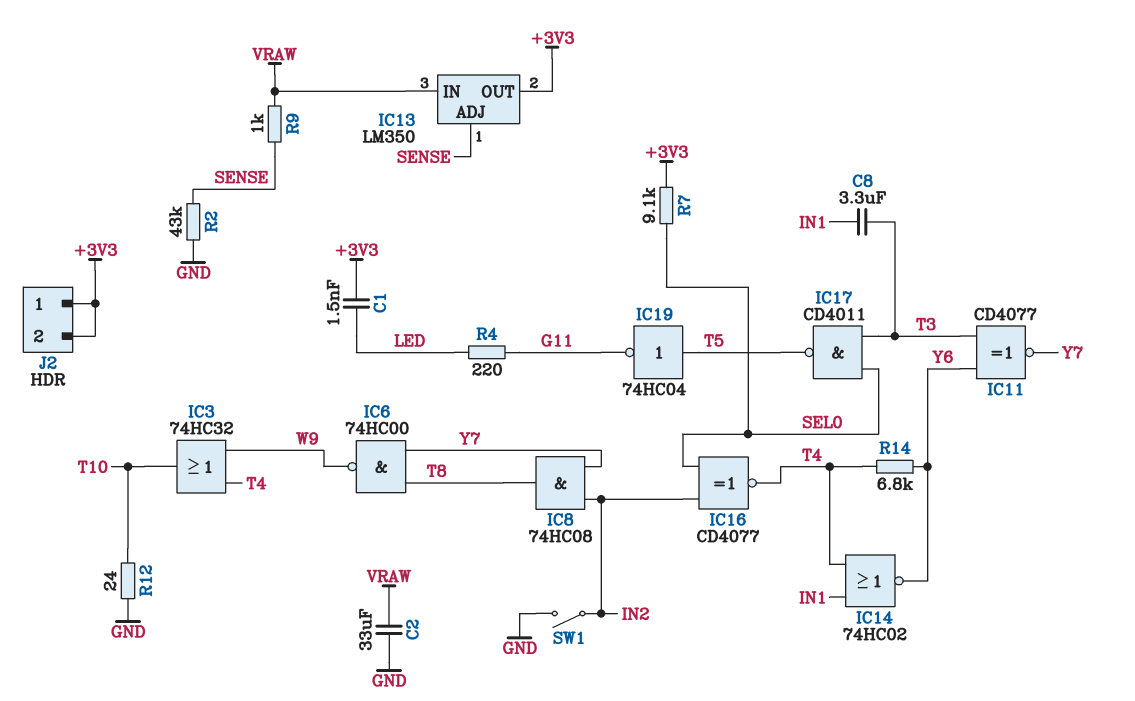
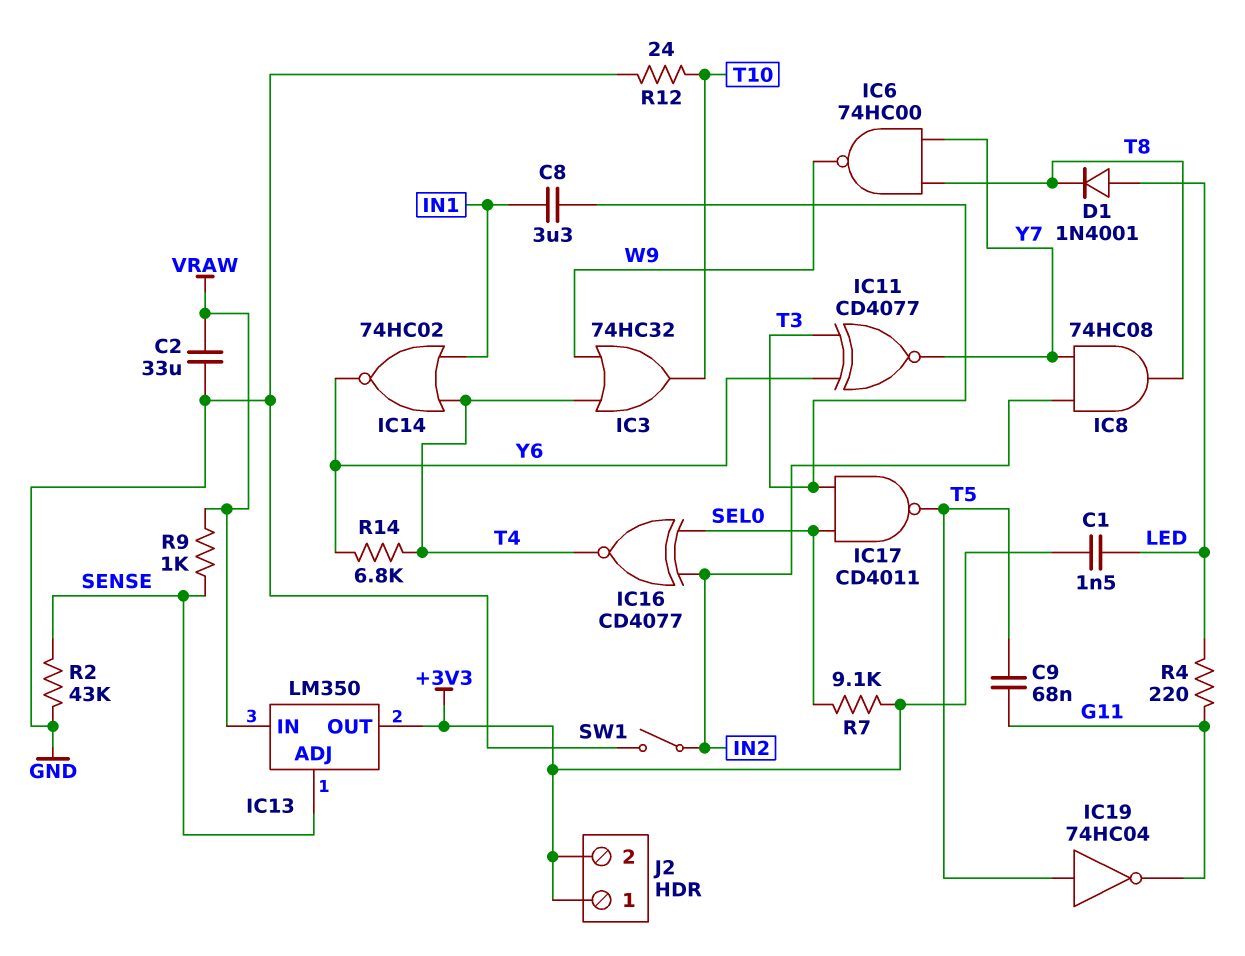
C9: none -> 68nF (G11, T5)
D1: none -> diode 1N4001 (A LED, K T8)

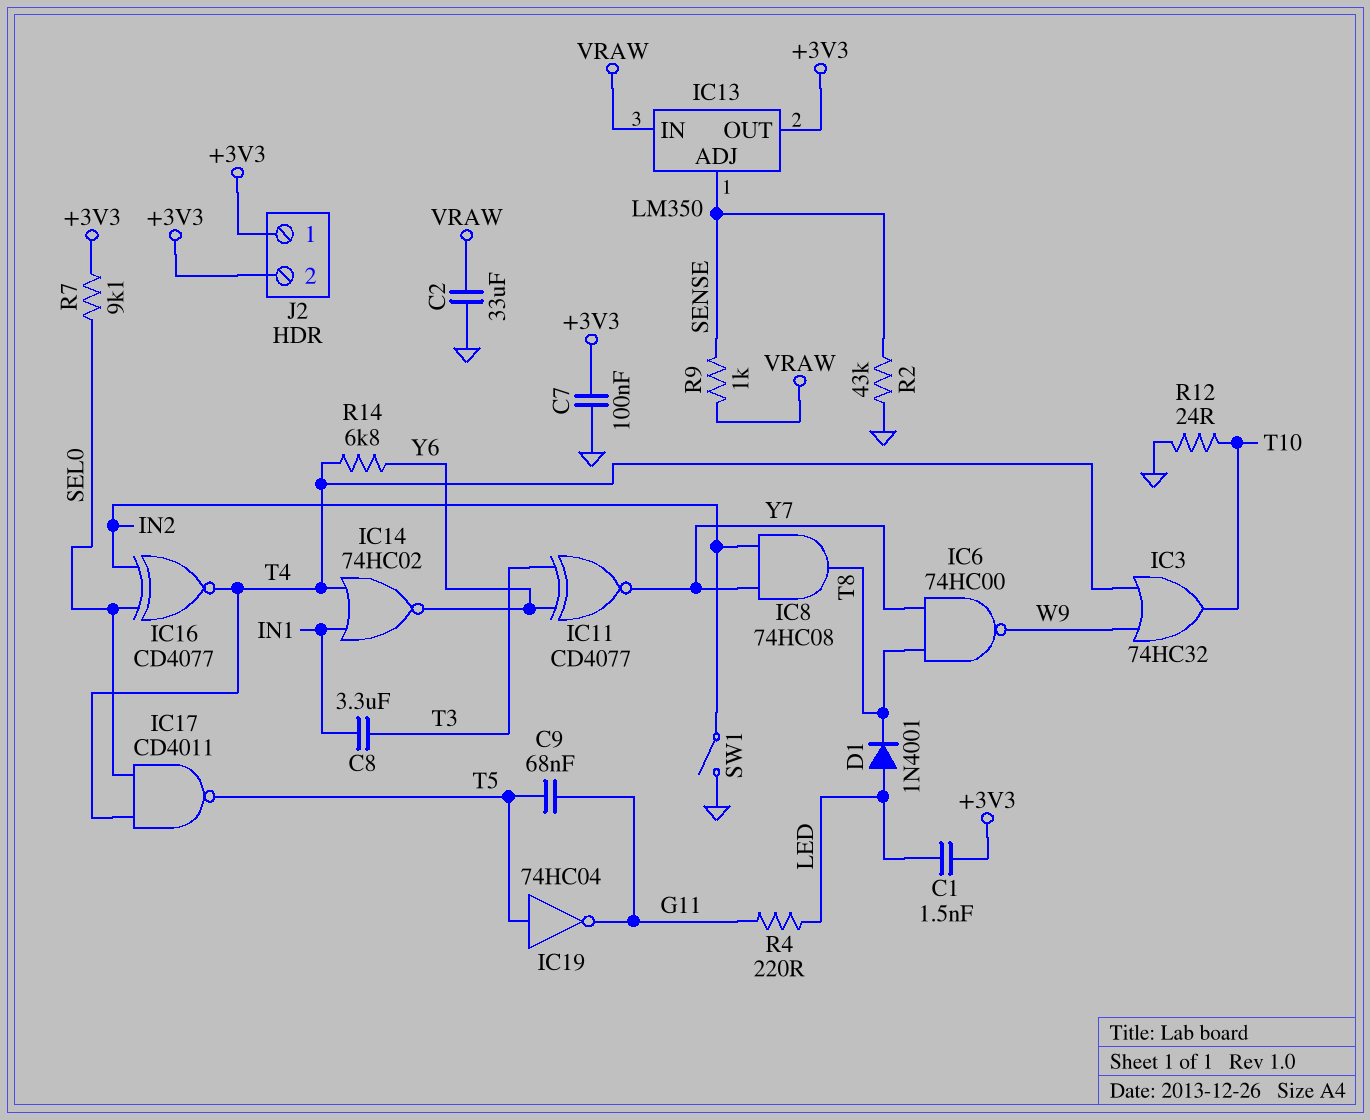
C7: none -> 100nF (+3V3, GND)
IC17: NAND CD4011 (in SEL0, in T3, out T5) -> NAND CD4011 (in SEL0, in T4, out T5)

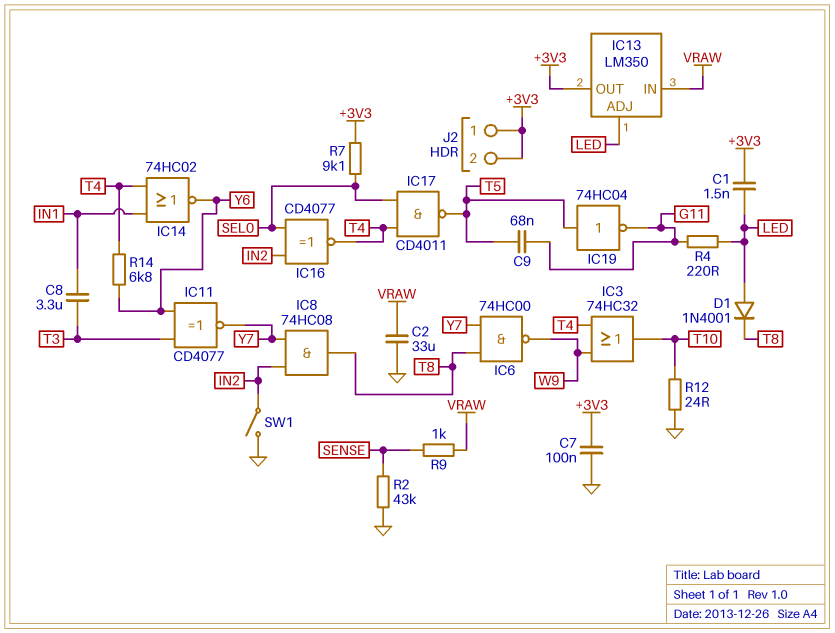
IC13 pin ADJ: SENSE -> LED

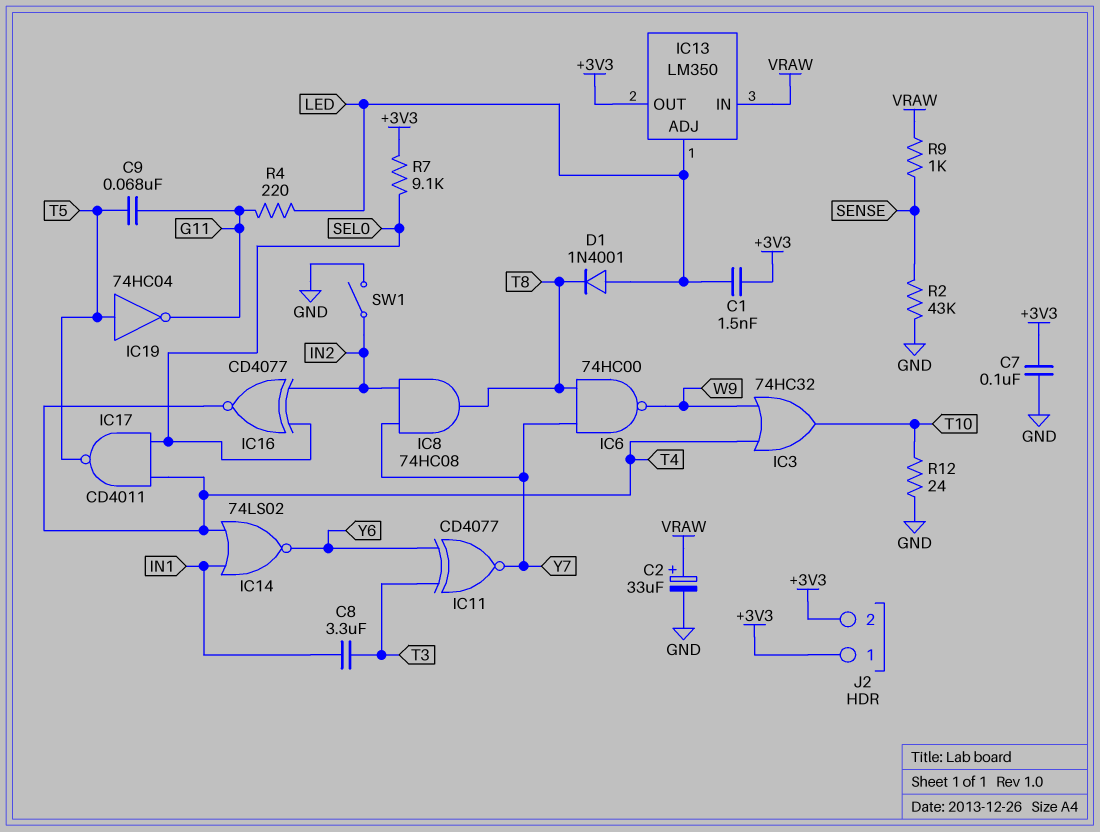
C2: 33uF (GND, VRAW) -> 33uF (plus VRAW, minus GND)
IC14: NOR 74HC02 (in IN1, in T4, out Y6) -> NOR 74LS02 (in IN1, in T4, out Y6)
R14: 6.8k (T4, Y6) -> none

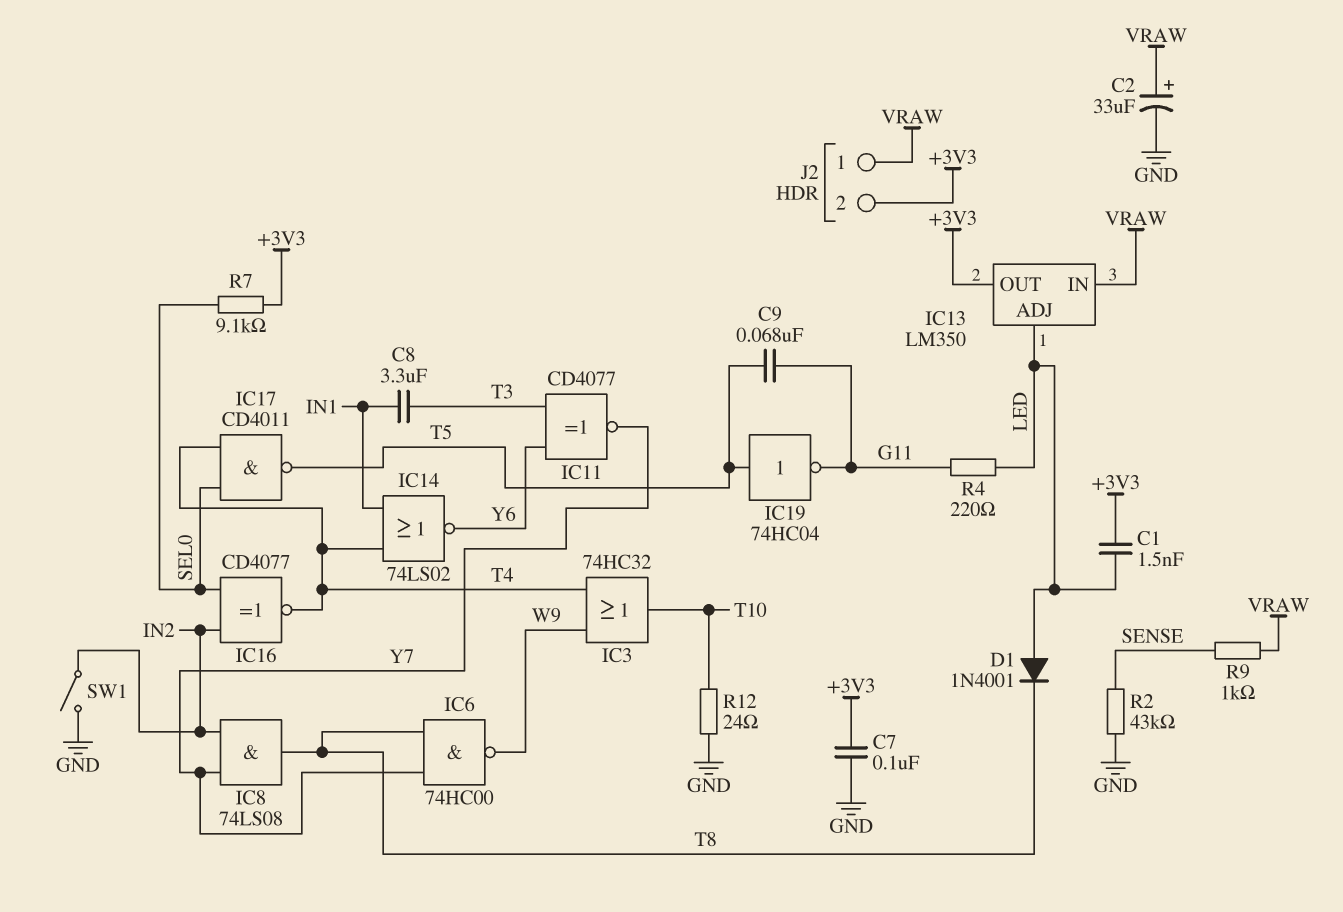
IC8: AND 74HC08 (in IN2, in Y7, out T8) -> AND 74LS08 (in IN2, in Y7, out T8)
J2 pin 1: +3V3 -> VRAW

